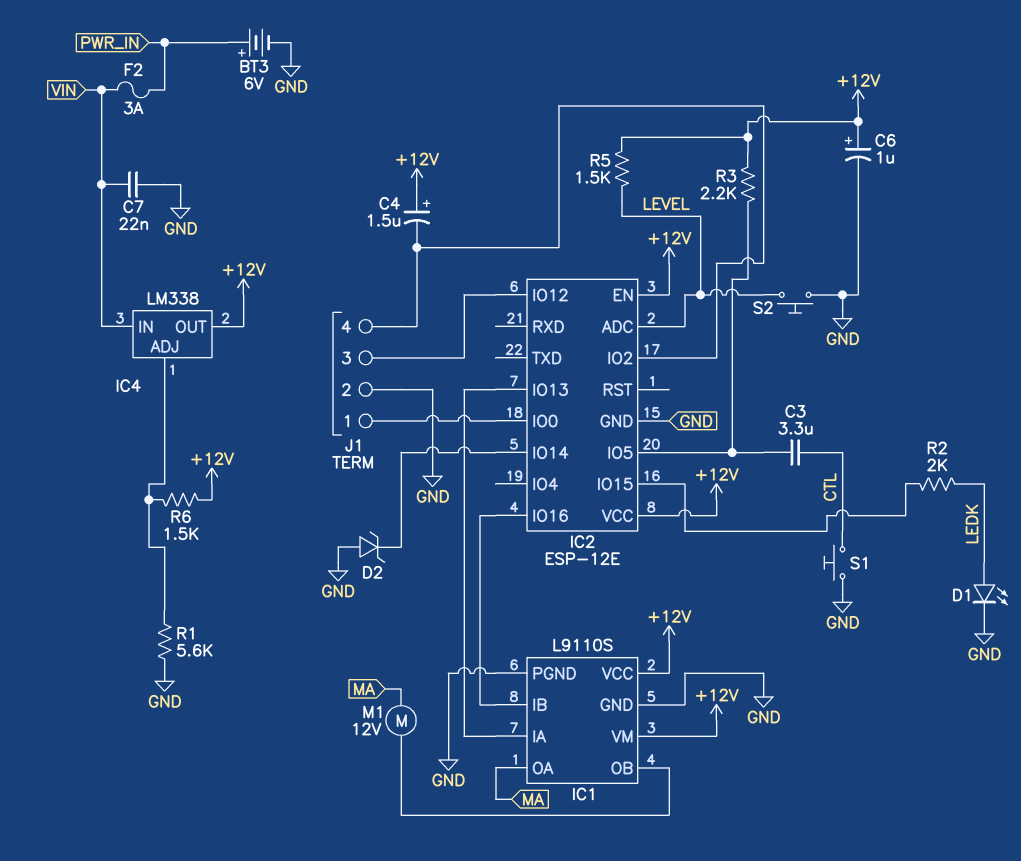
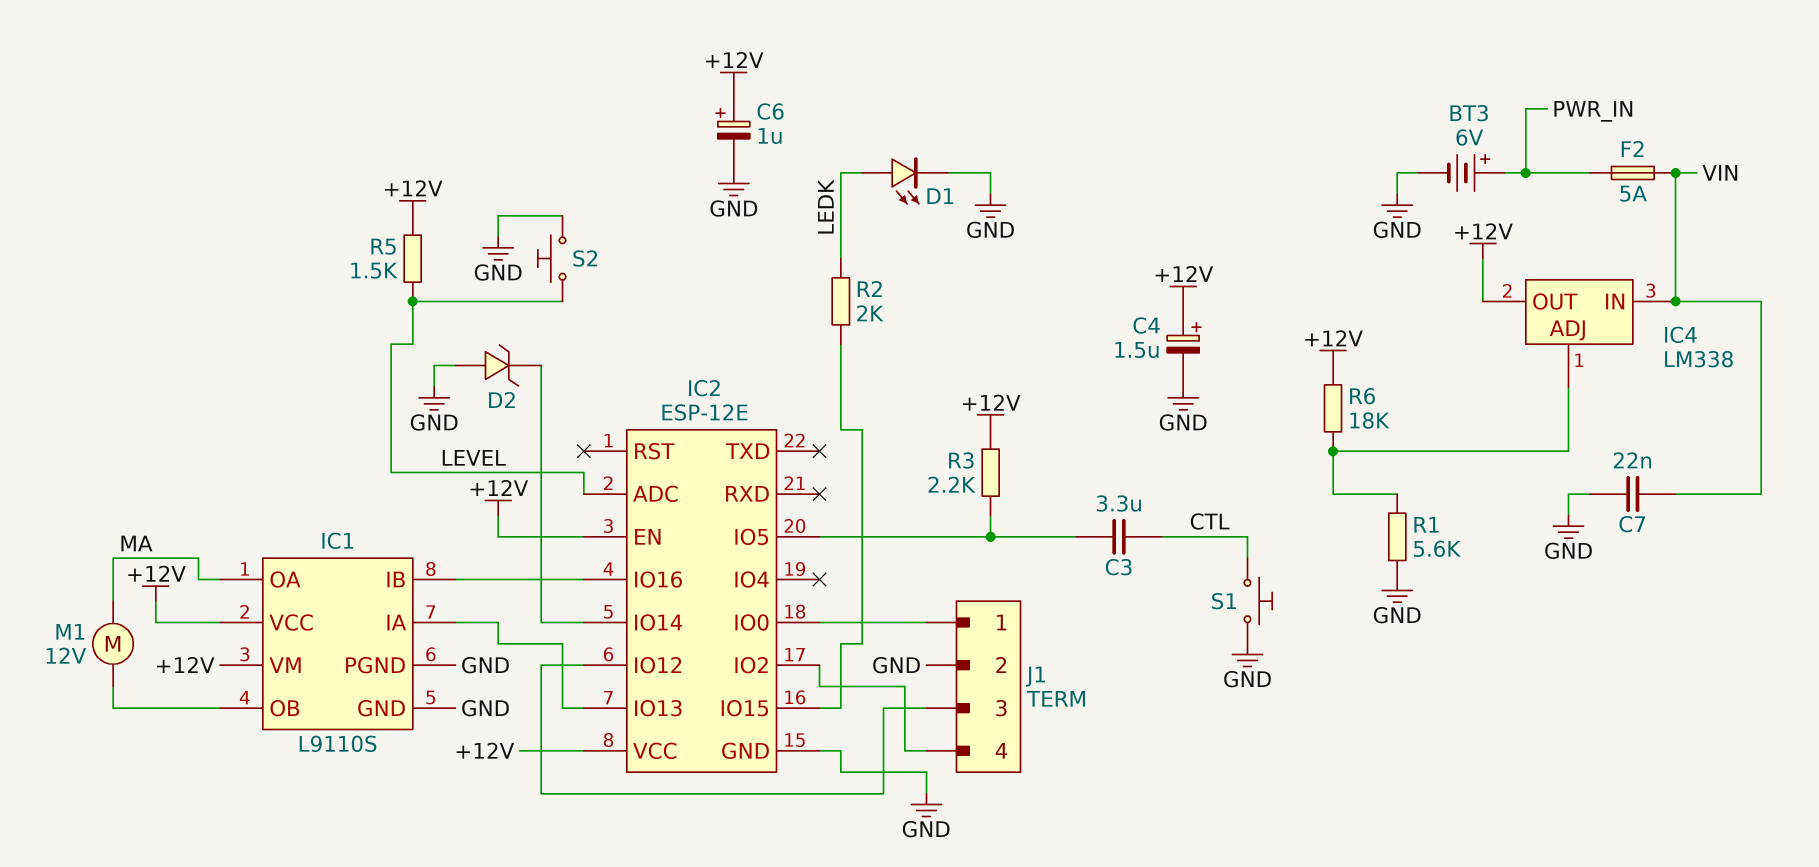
C4: 1.5uF (plus +12V, minus IC2/IO2) -> 1.5uF (plus +12V, minus GND)
F2: 3A (PWR_IN, VIN) -> 5A (PWR_IN, VIN)
R6: 1.5k (+12V, IC4/ADJ) -> 18k (+12V, IC4/ADJ)

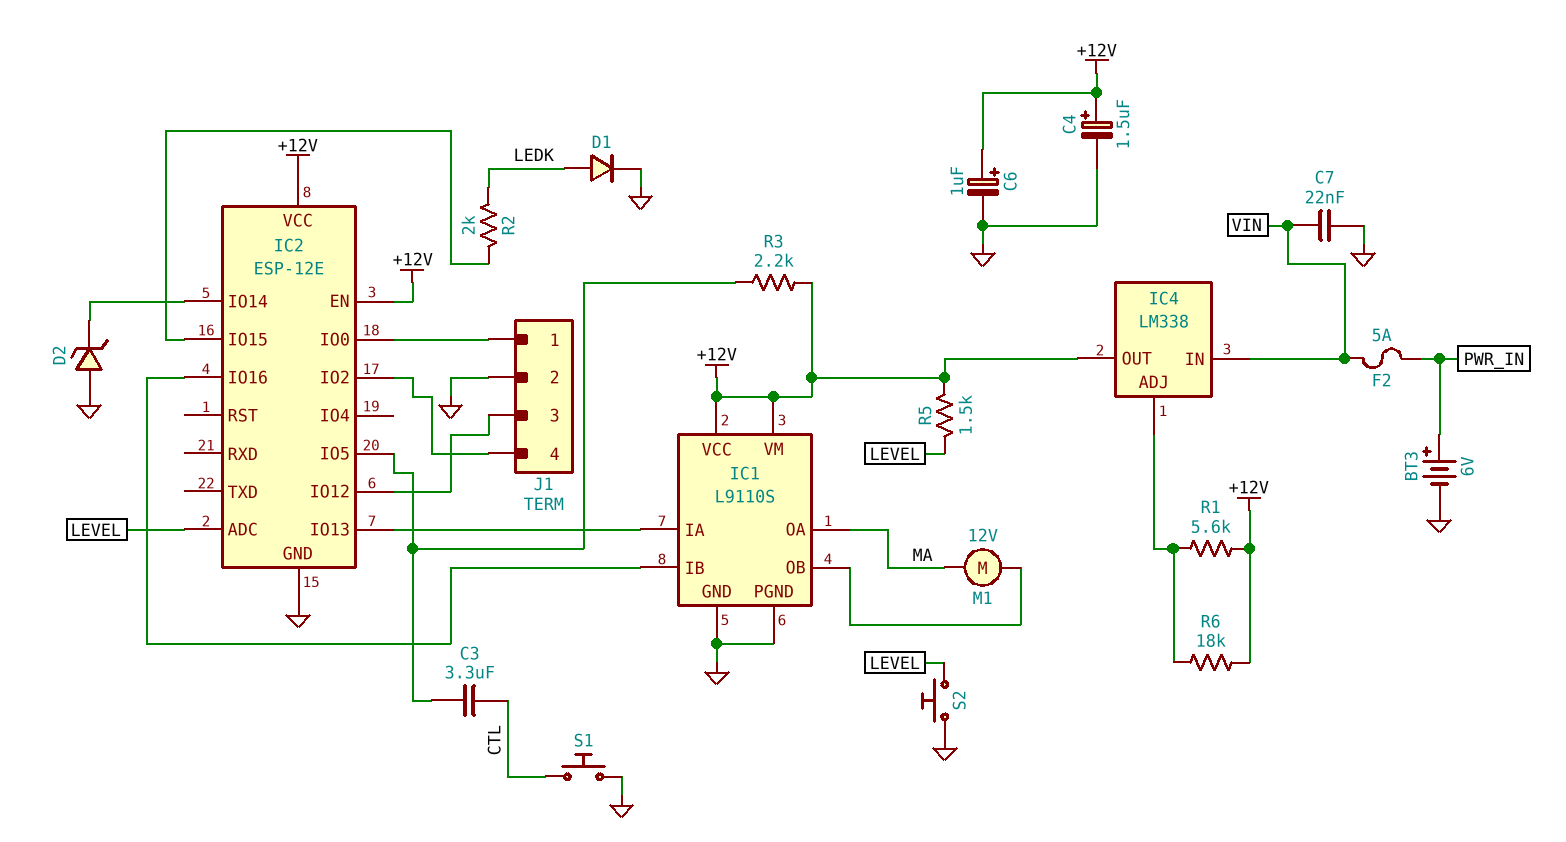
D1: LED (A LEDK, K GND) -> diode (A LEDK, K GND)
R1: 5.6k (GND, IC4/ADJ) -> 5.6k (+12V, IC4/ADJ)

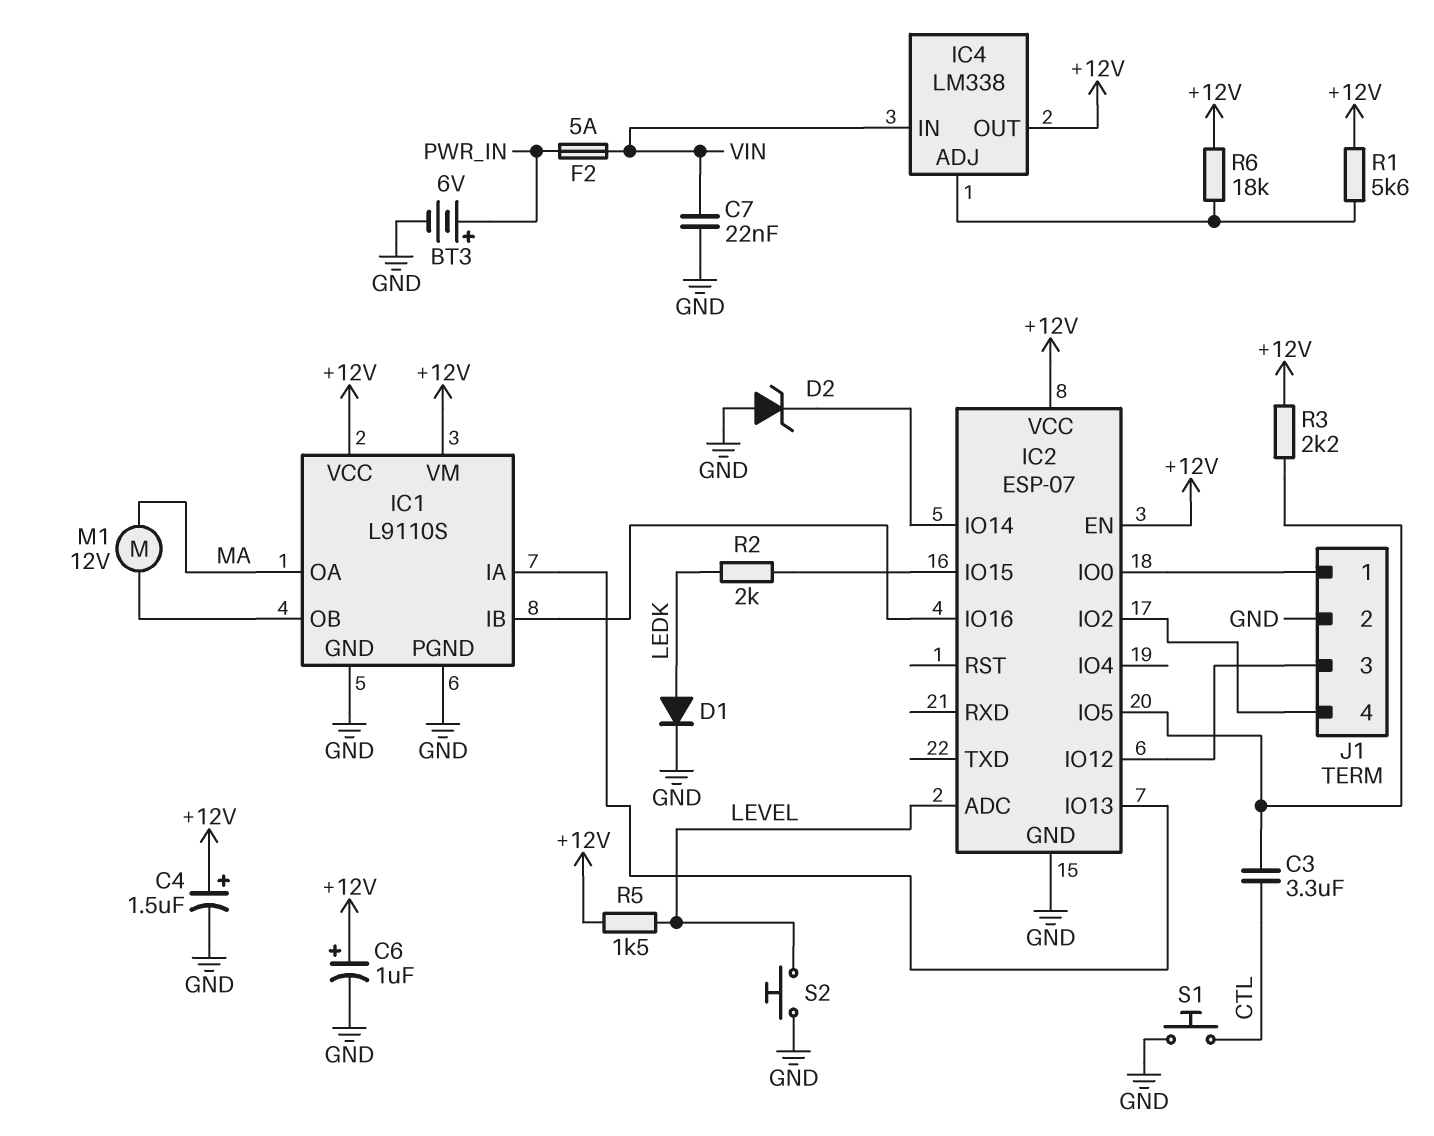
IC2: ESP-12E -> ESP-07

